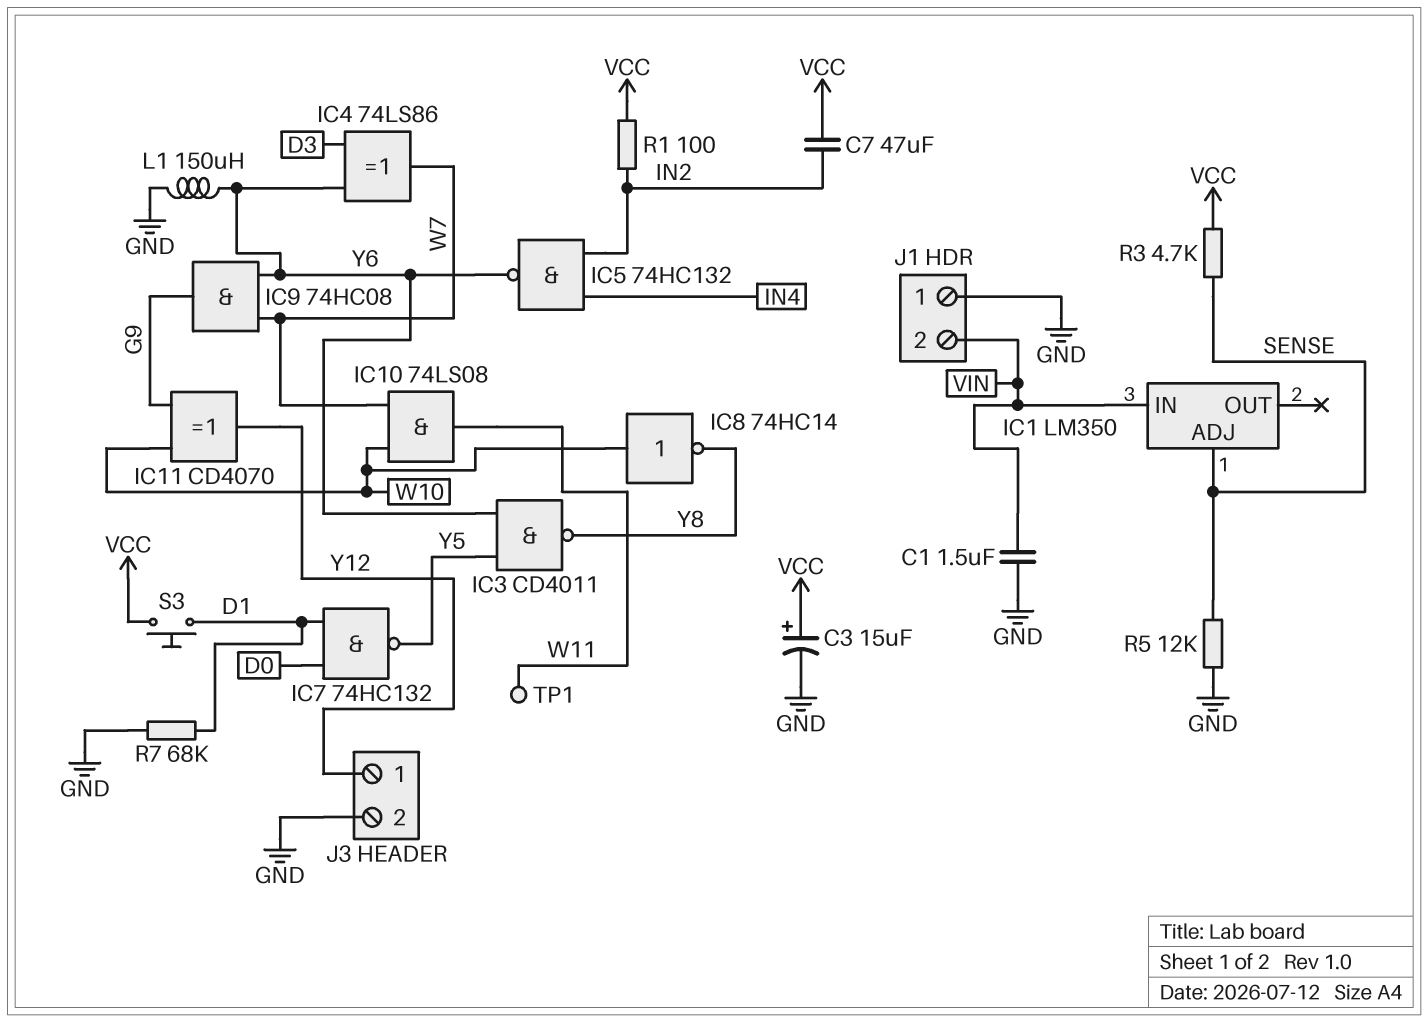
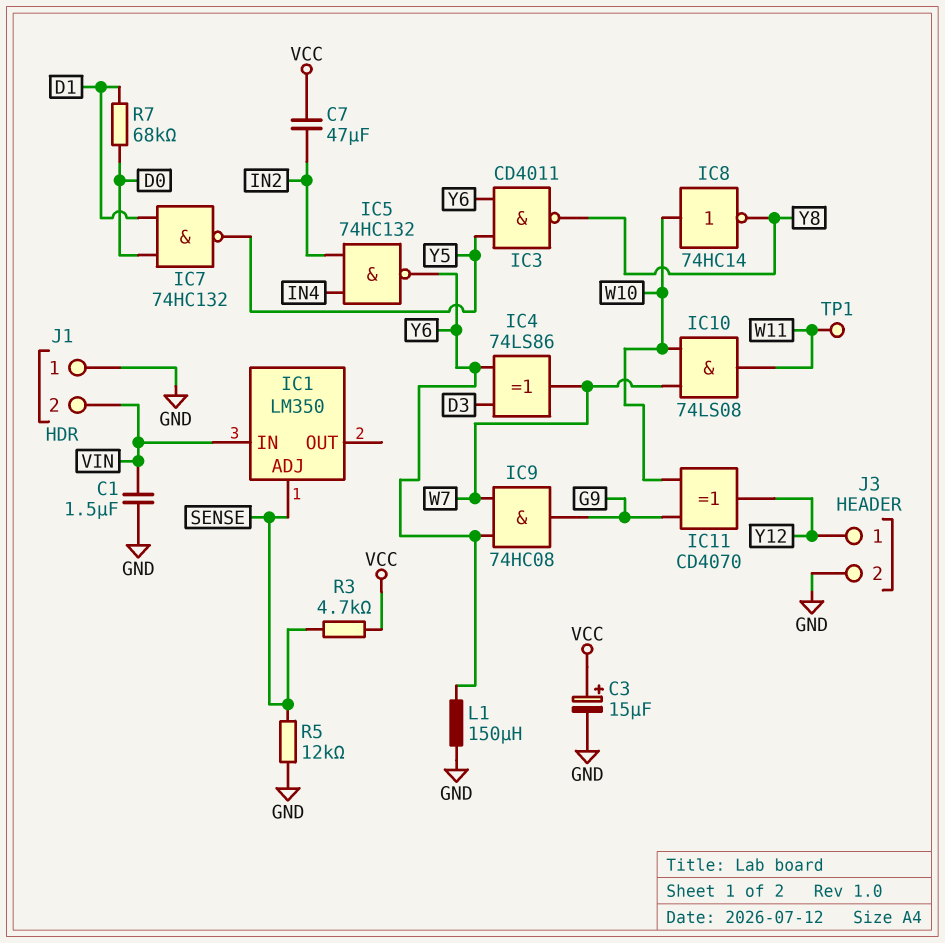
R1: 100 (IN2, VCC) -> none
R7: 68k (D1, GND) -> 68k (D0, D1)
S3: button (D1, VCC) -> none

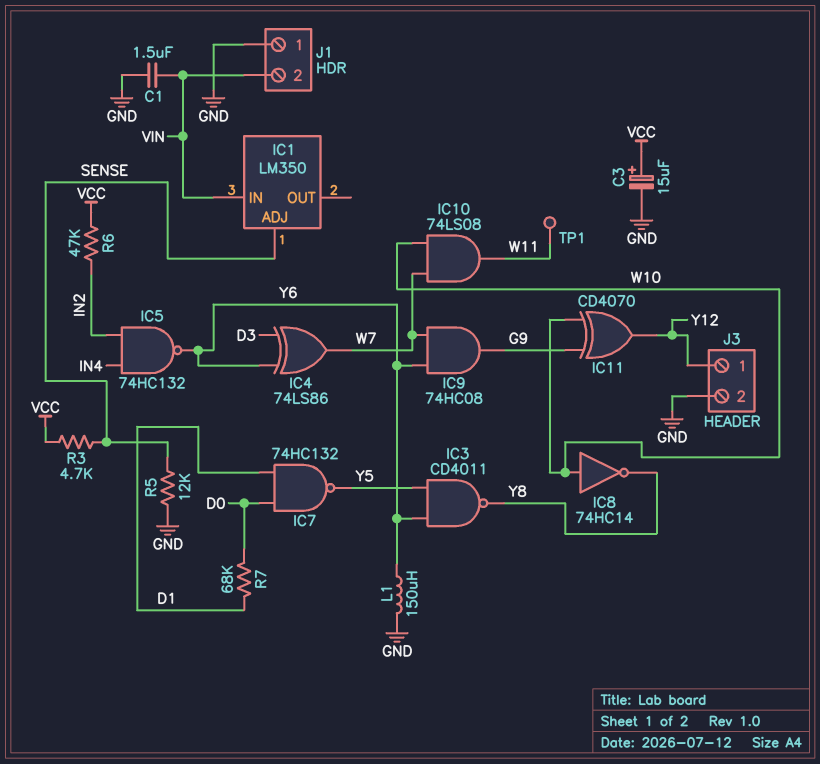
C7: 47uF (IN2, VCC) -> none
R6: none -> 47k (IN2, VCC)

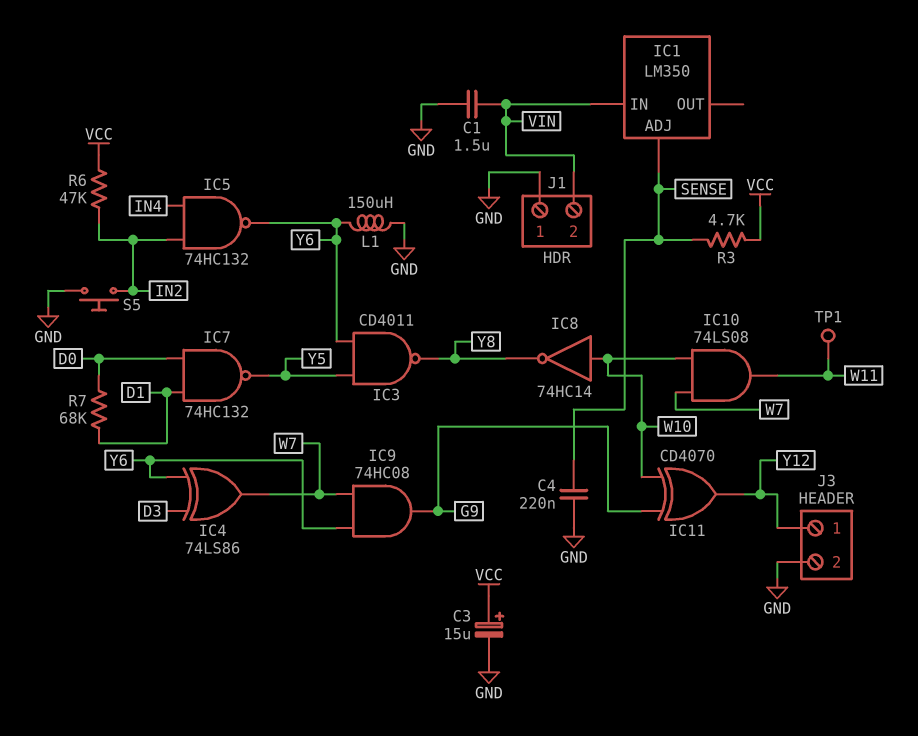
C4: none -> 220nF (GND, SENSE)
R5: 12k (GND, SENSE) -> none
S5: none -> button (GND, IN2)

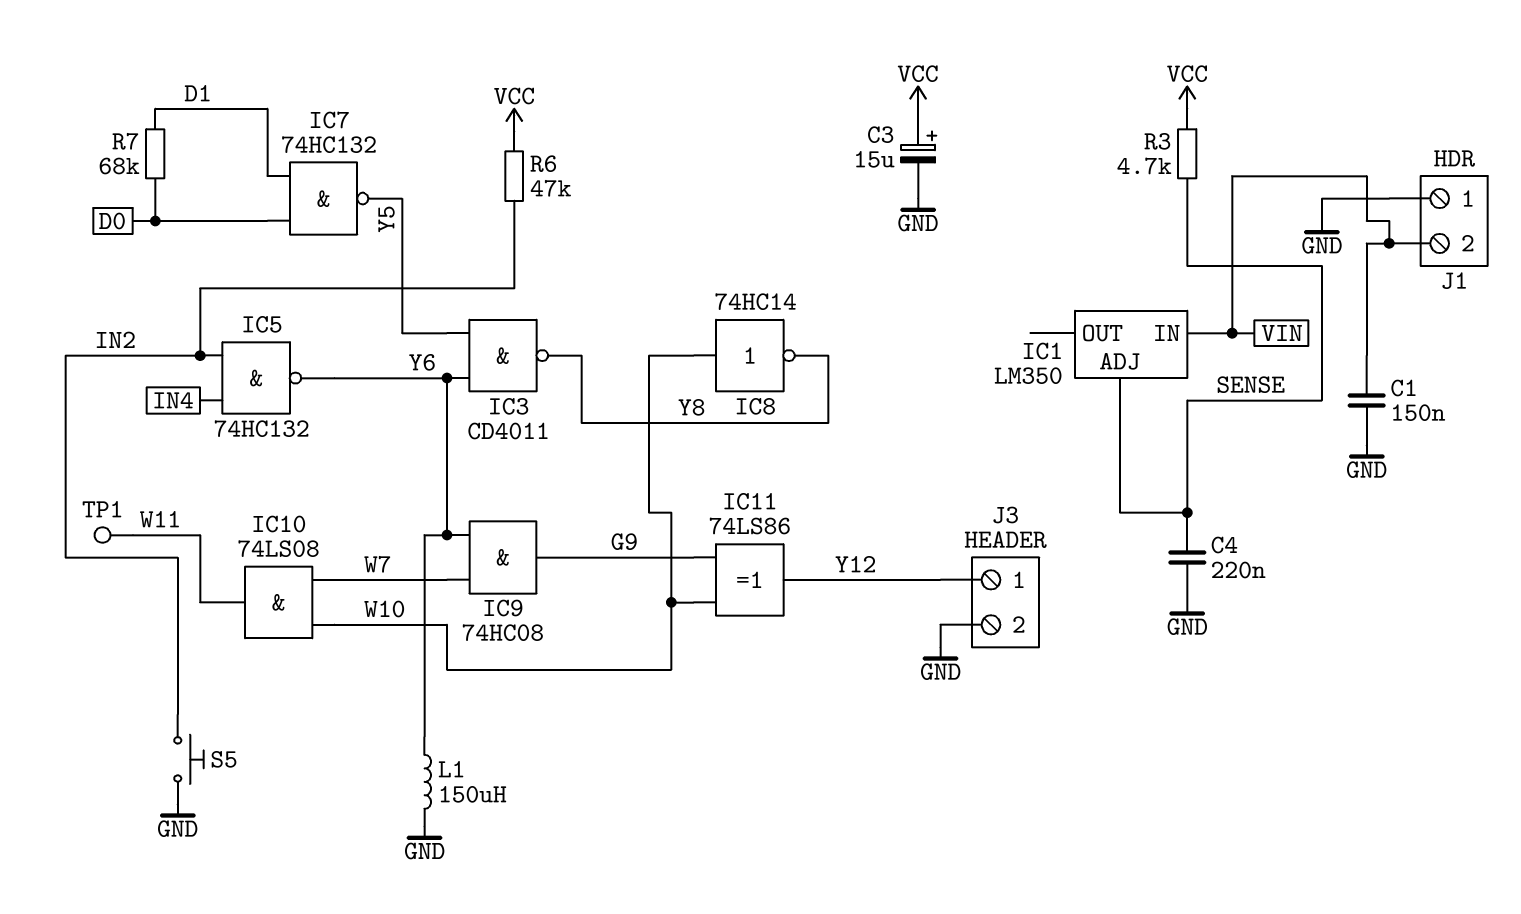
C1: 1.5uF (GND, VIN) -> 150nF (GND, VIN)
IC4: XOR 74LS86 (in D3, in Y6, out W7) -> none
IC11: XOR CD4070 (in G9, in W10, out Y12) -> XOR 74LS86 (in G9, in W10, out Y12)

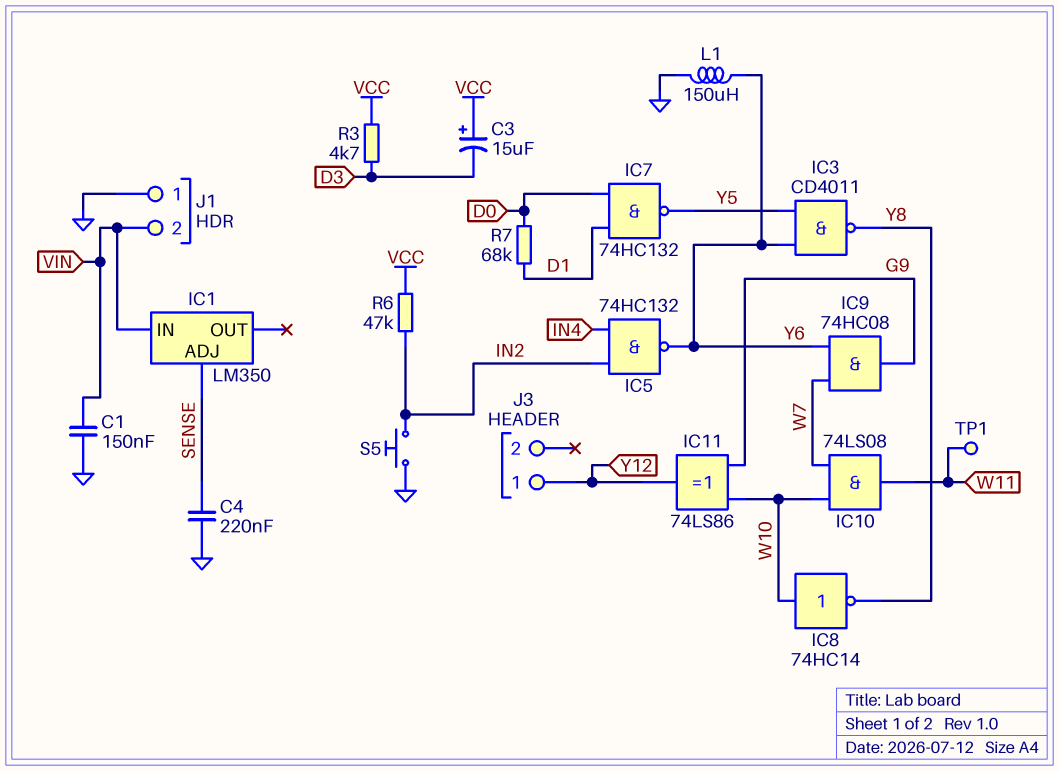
C3: 15uF (plus VCC, minus GND) -> 15uF (plus VCC, minus D3)
J3 pin 2: GND -> none
R3: 4.7k (SENSE, VCC) -> 4.7k (D3, VCC)

